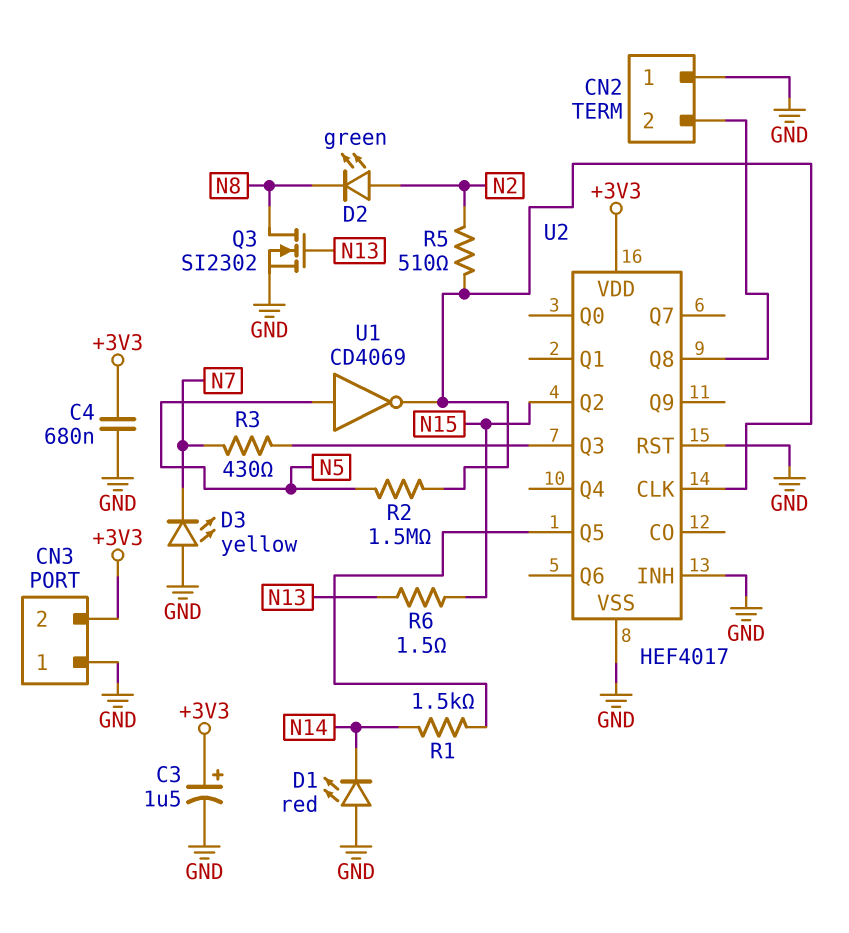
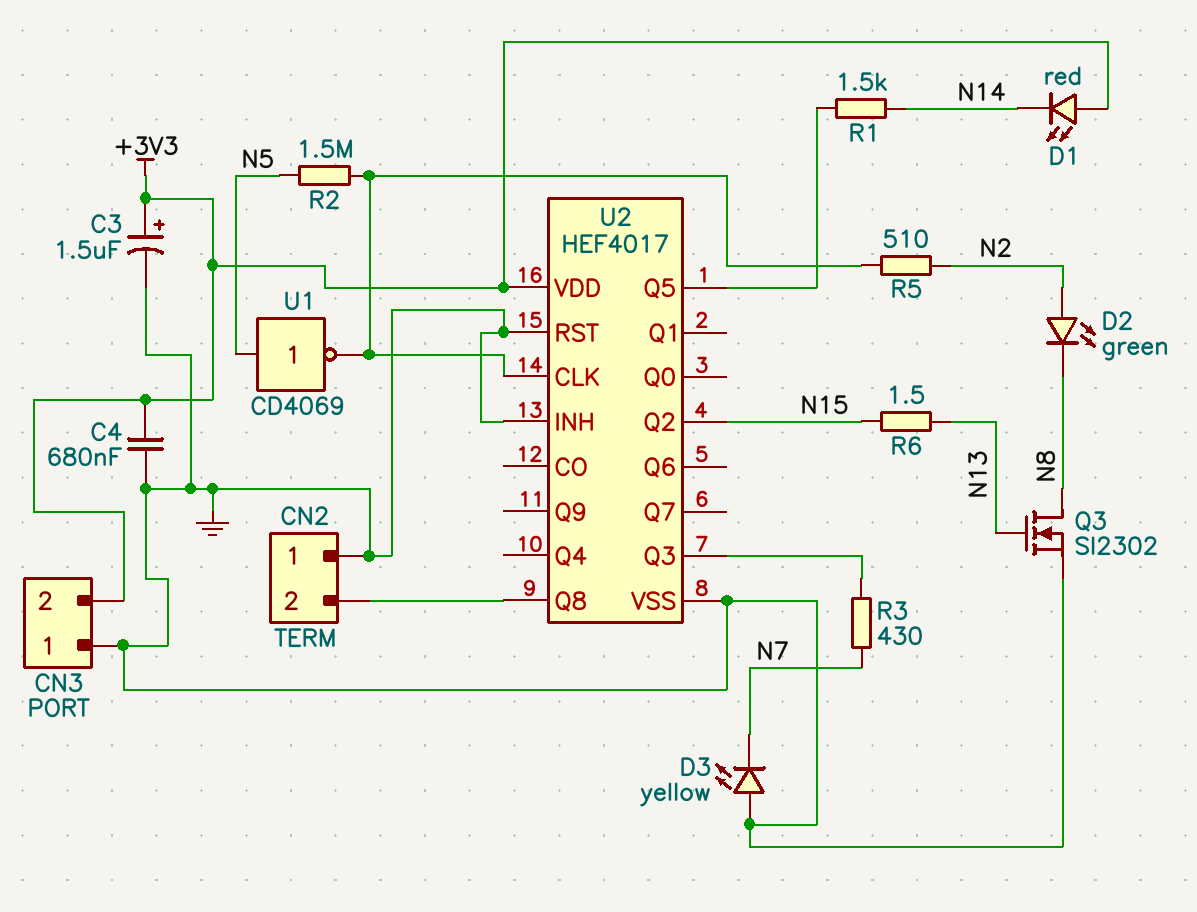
D1: LED red (A GND, K N14) -> LED red (A +3V3, K N14)

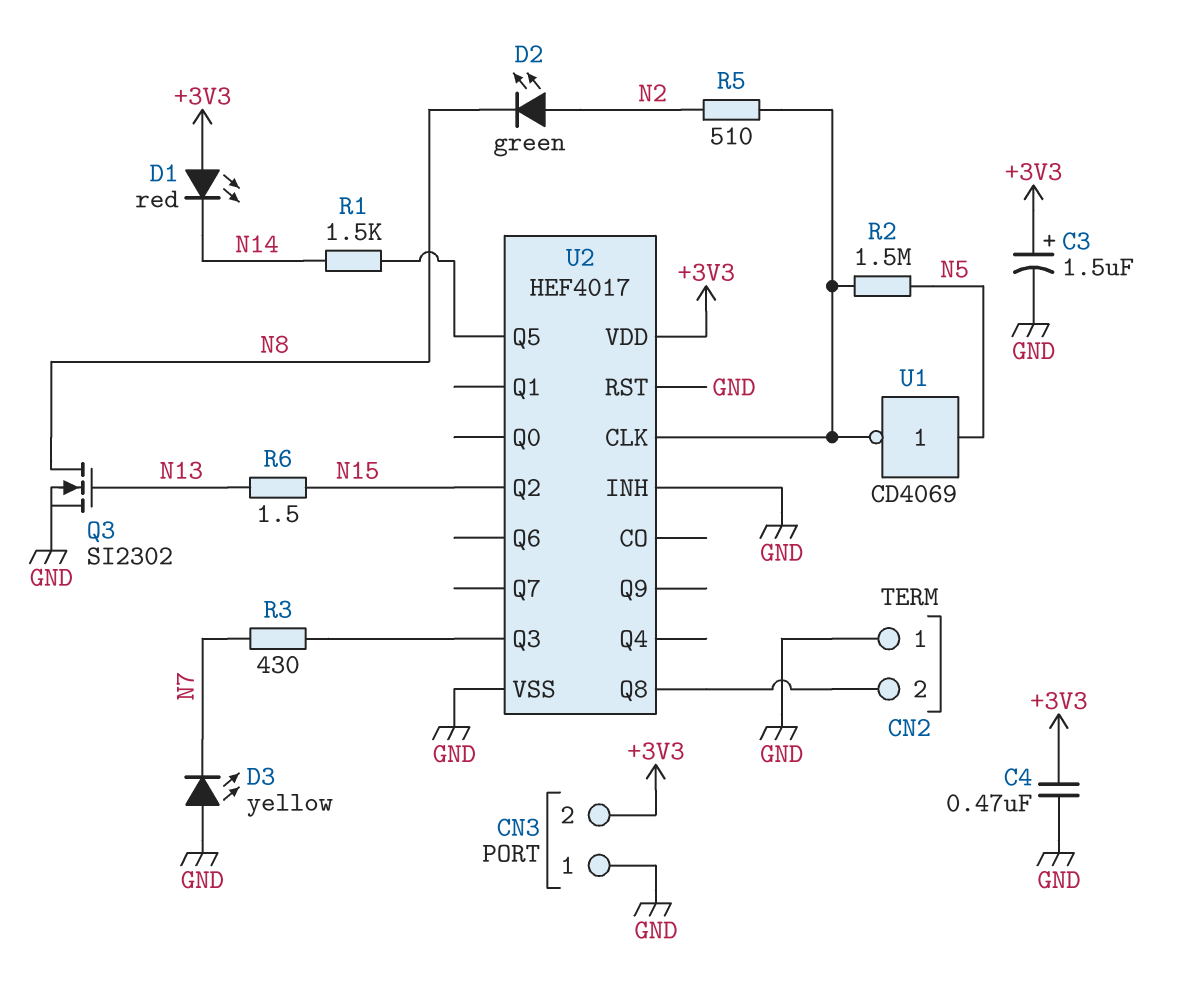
C4: 680nF (+3V3, GND) -> 470nF (+3V3, GND)

